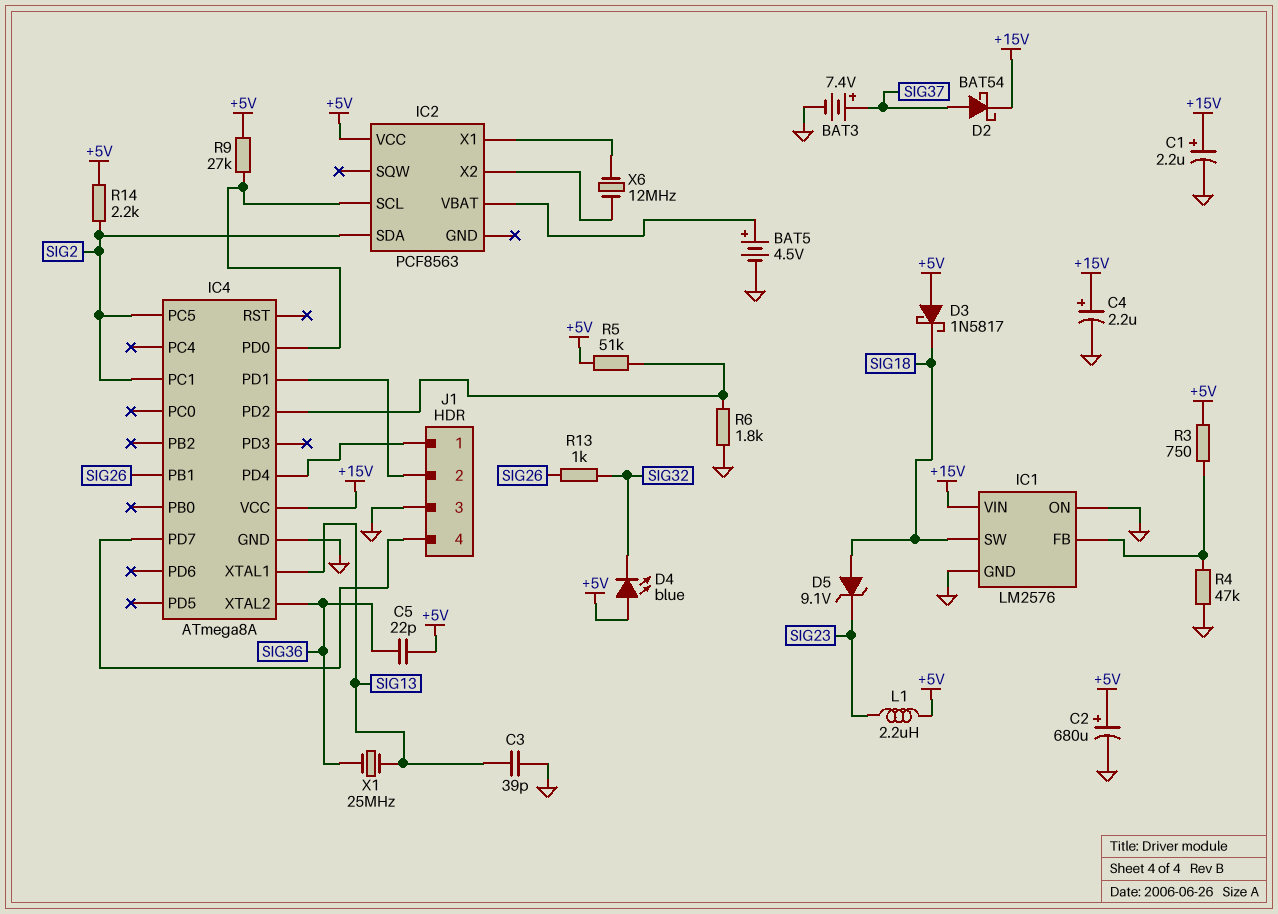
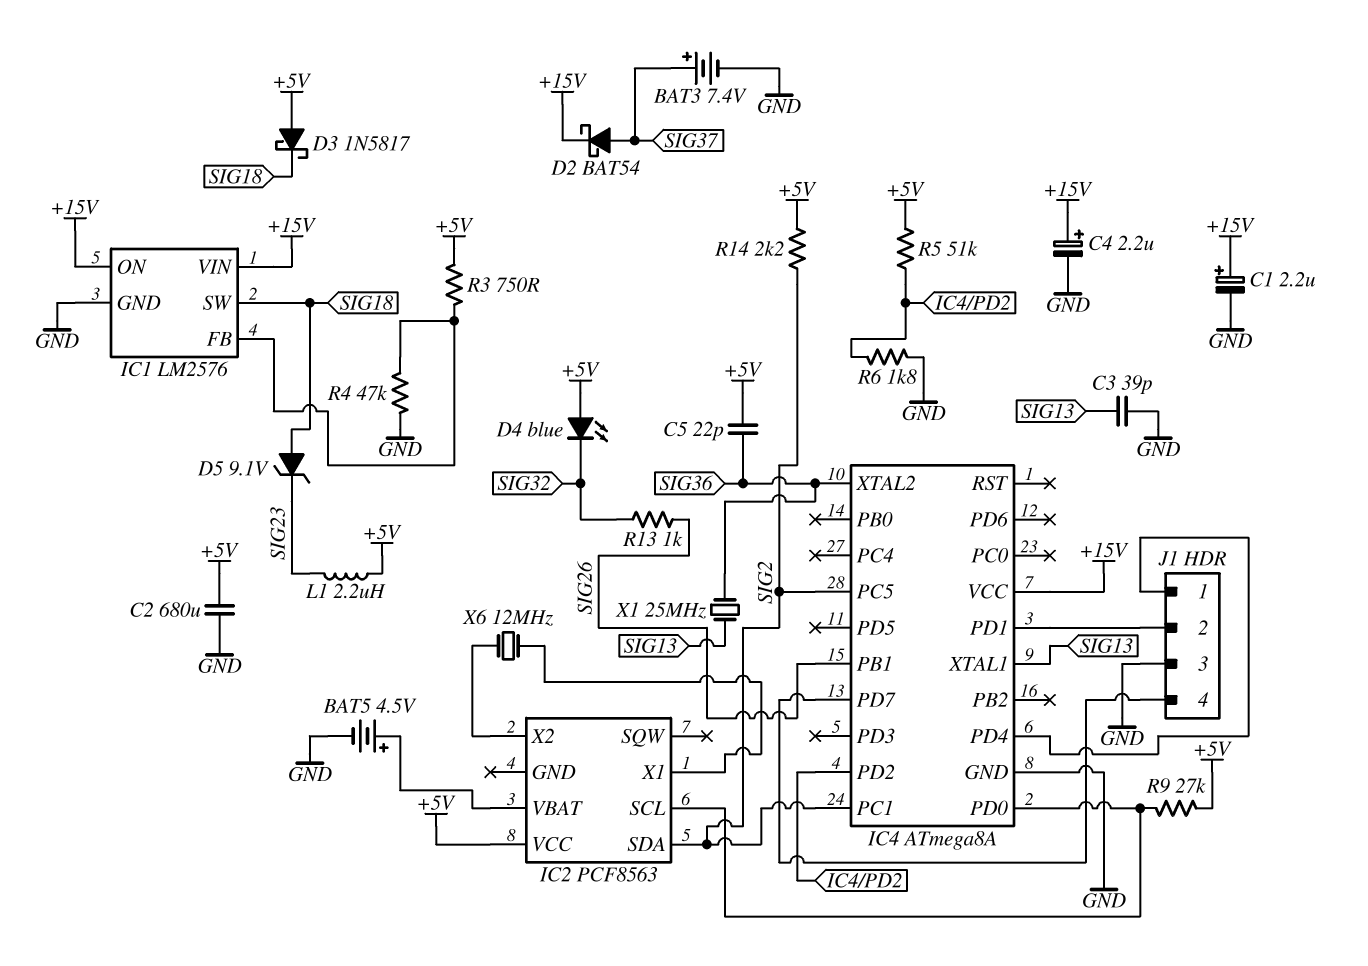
C2: 680uF (plus +5V, minus GND) -> 680uF (+5V, GND)
IC1 pin ON: GND -> +15V

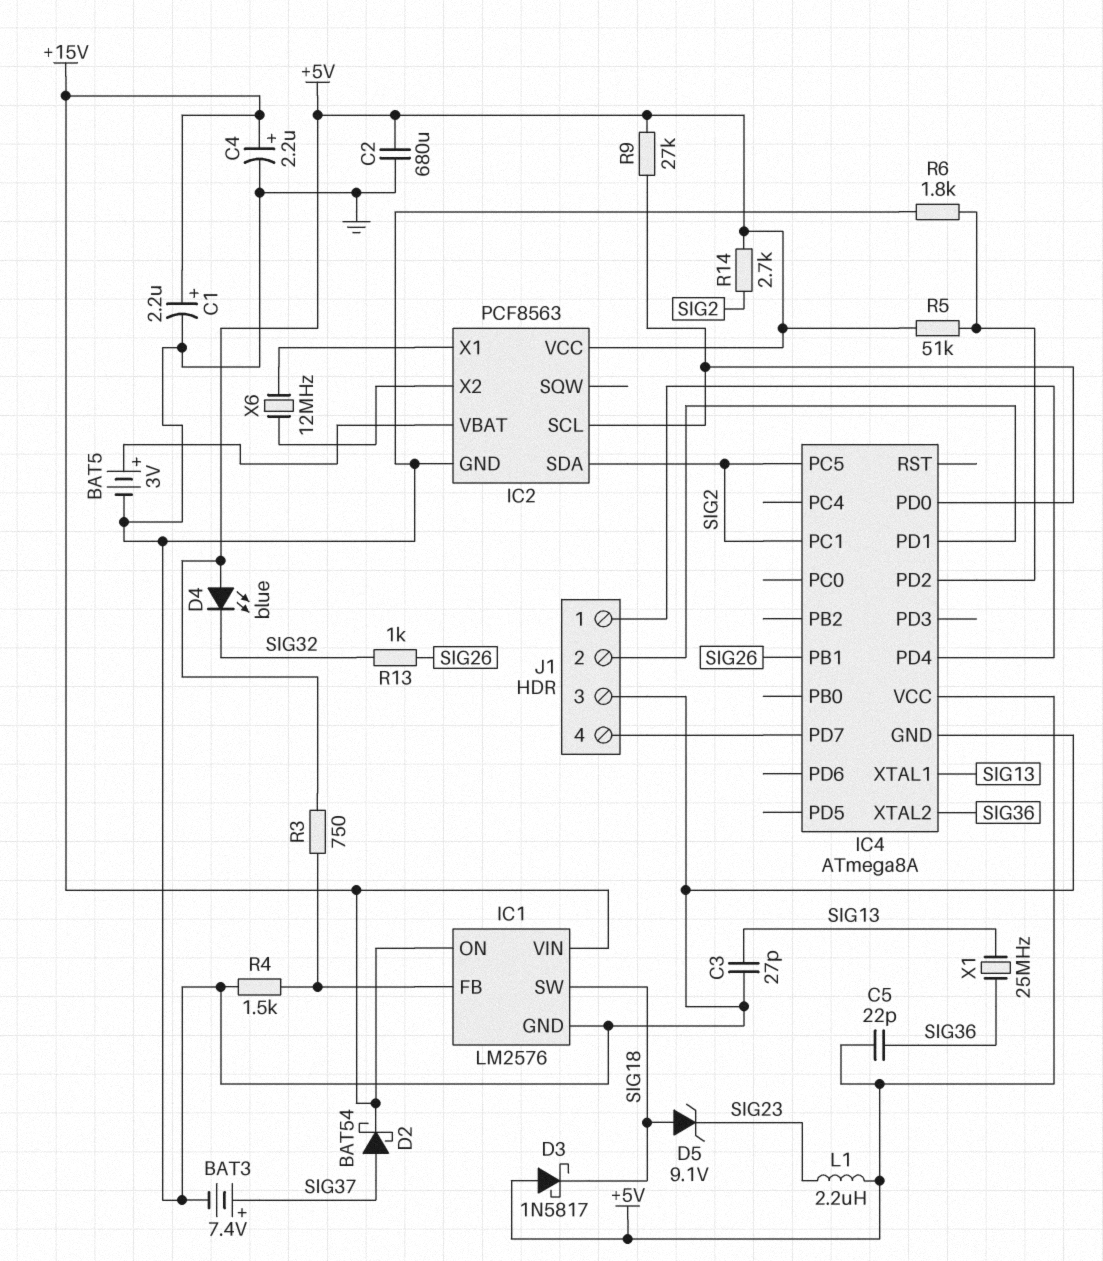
BAT5: 4.5V (plus IC2/VBAT, minus GND) -> 3V (plus IC2/VBAT, minus GND)
C3: 39pF (GND, SIG13) -> 27pF (GND, SIG13)
IC2 pin GND: none -> GND
IC4 pin VCC: +15V -> +5V
R4: 47k (GND, IC1/FB) -> 1.5k (GND, IC1/FB)
R14: 2.2k (+5V, SIG2) -> 2.7k (+5V, SIG2)

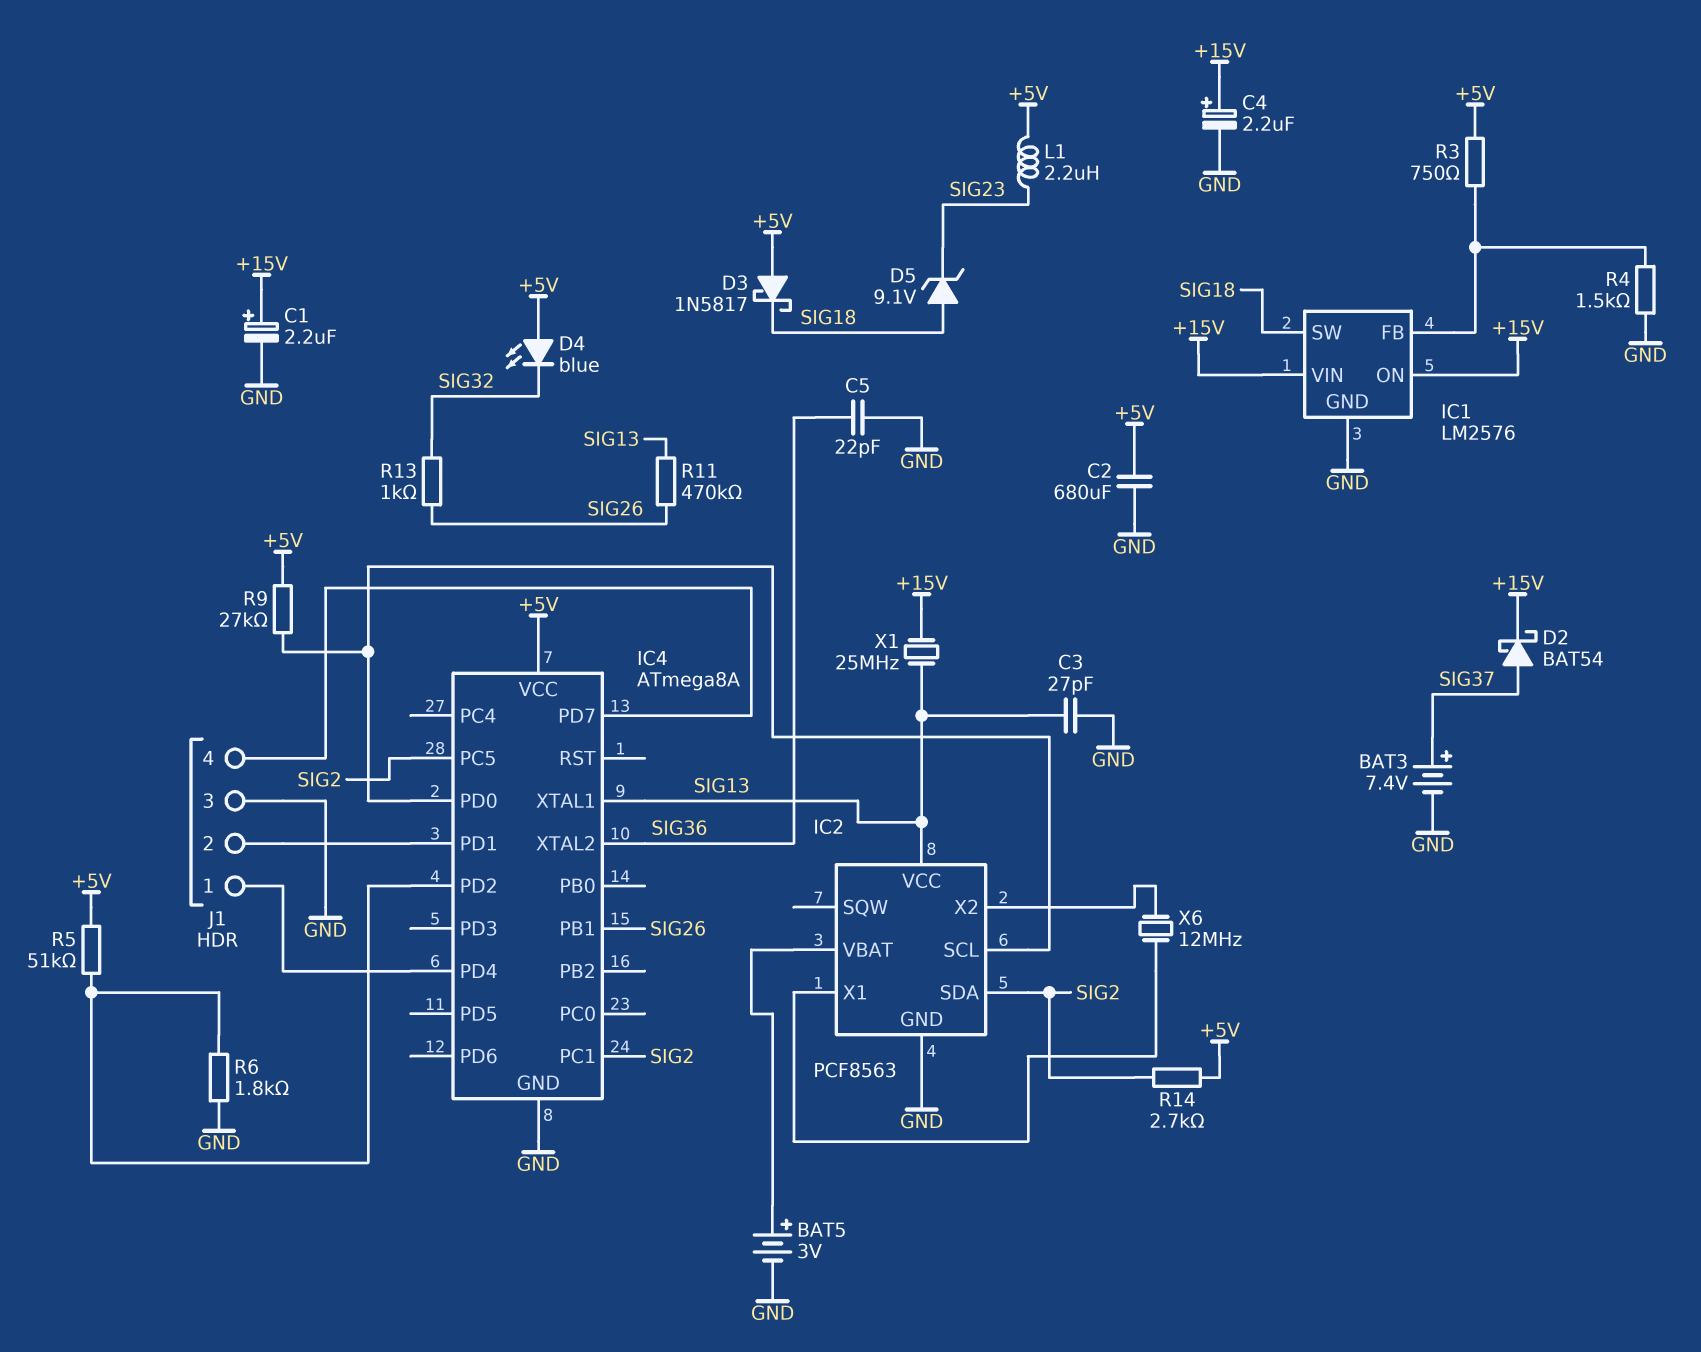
C5: 22pF (+5V, SIG36) -> 22pF (GND, SIG36)
IC2 pin VCC: +5V -> SIG13
R11: none -> 470k (SIG13, SIG26)
X1: 25MHz (SIG13, SIG36) -> 25MHz (+15V, SIG13)

